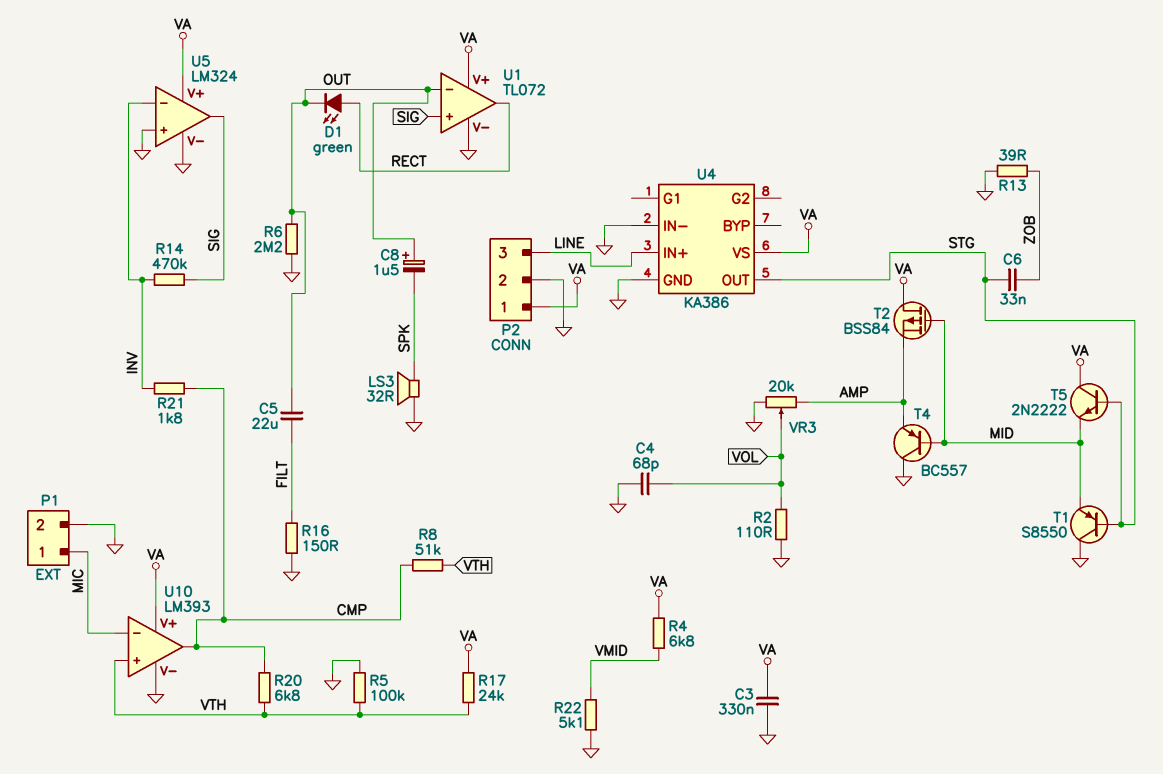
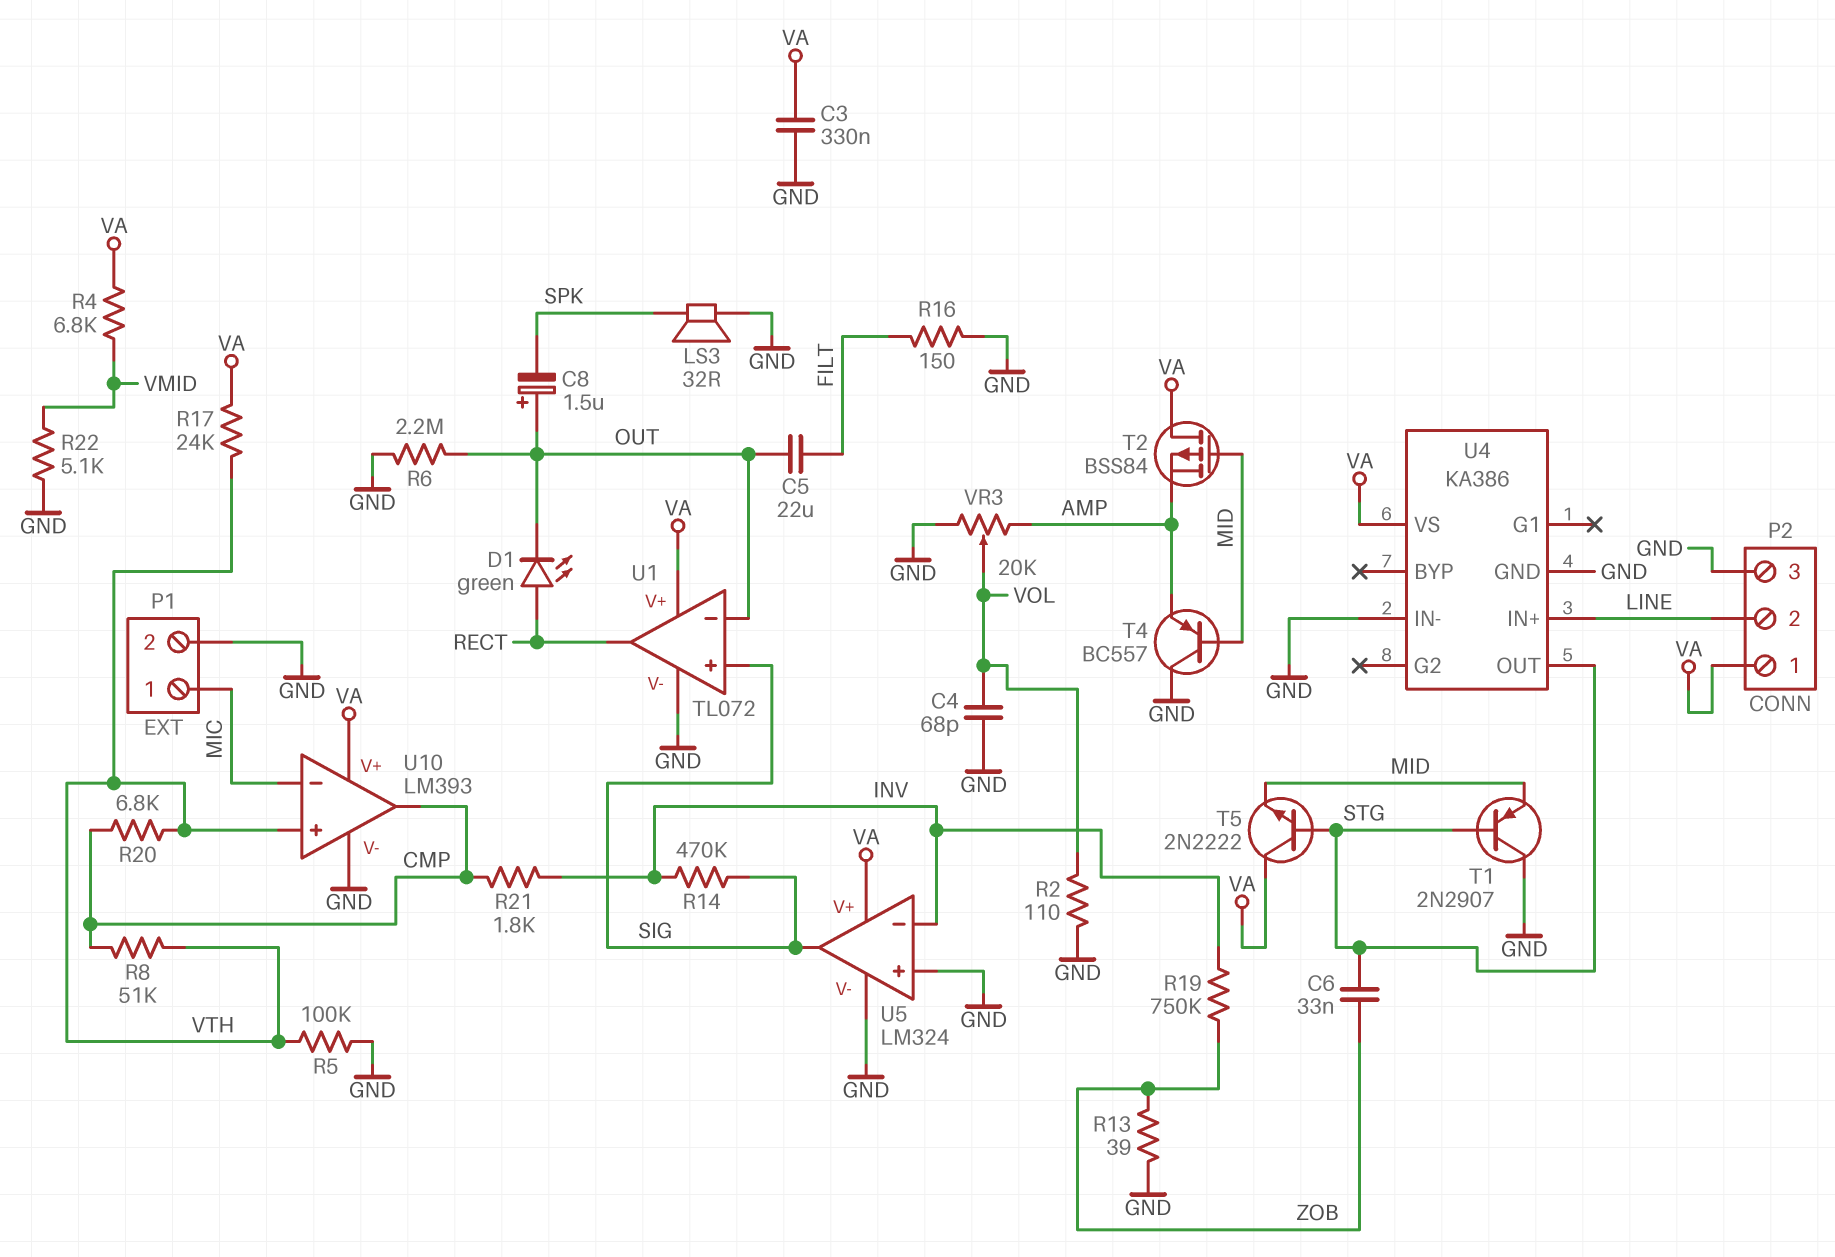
P2 pin 2: GND -> LINE
P2 pin 3: LINE -> GND
R19: none -> 750k (INV, ZOB)
T1: PNP S8550 (B STG, C GND, E MID) -> PNP 2N2907 (B STG, C GND, E MID)

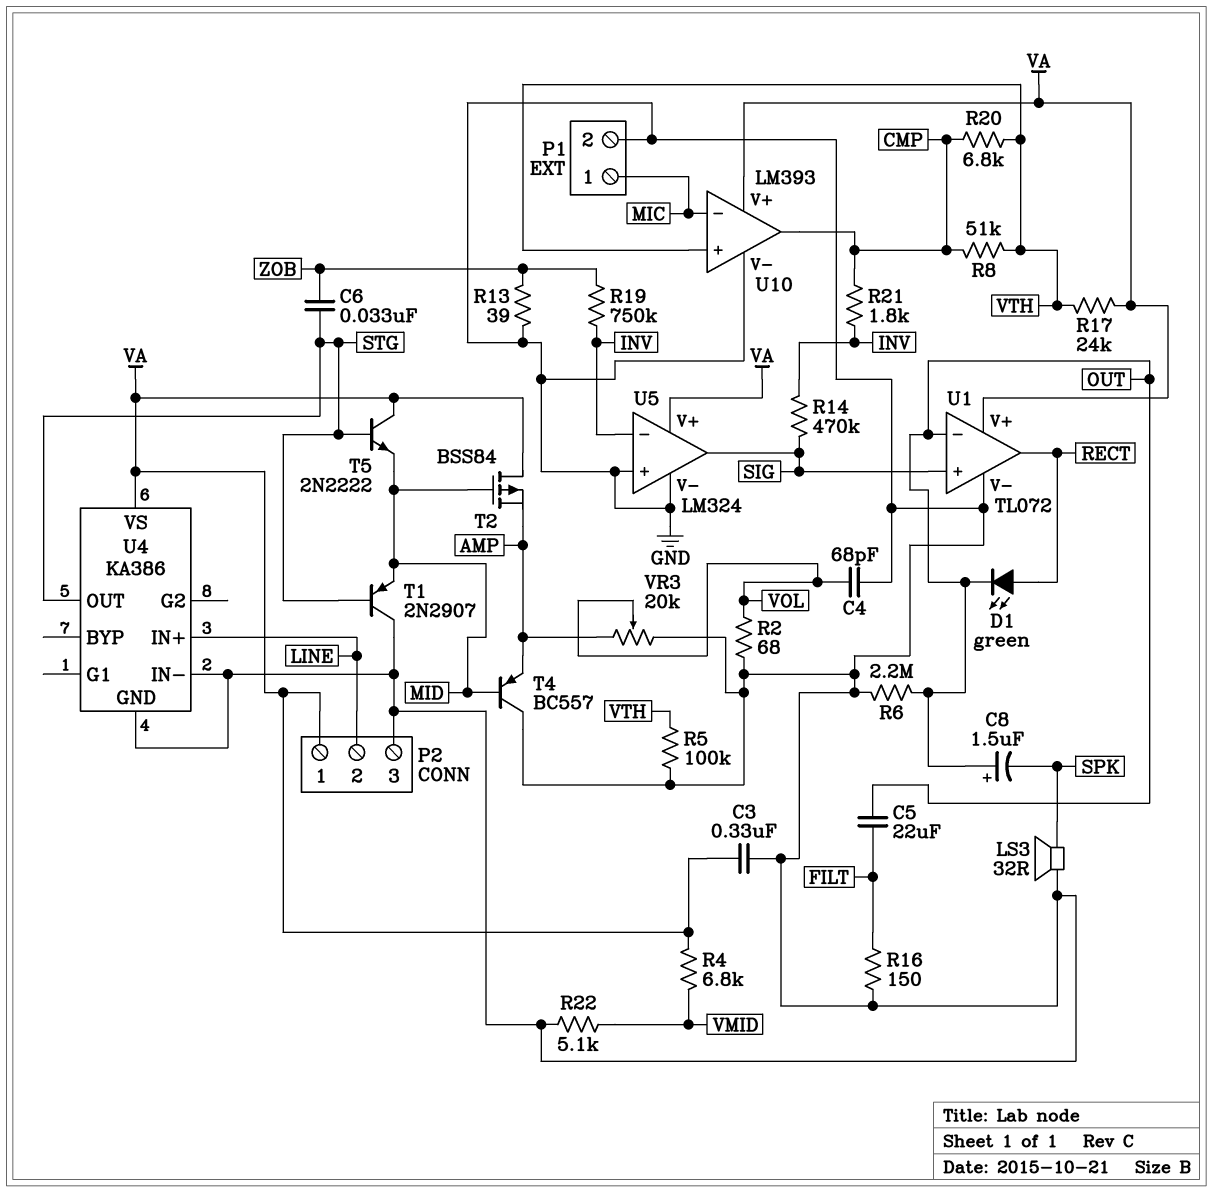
R2: 110 (GND, VOL) -> 68 (GND, VOL)

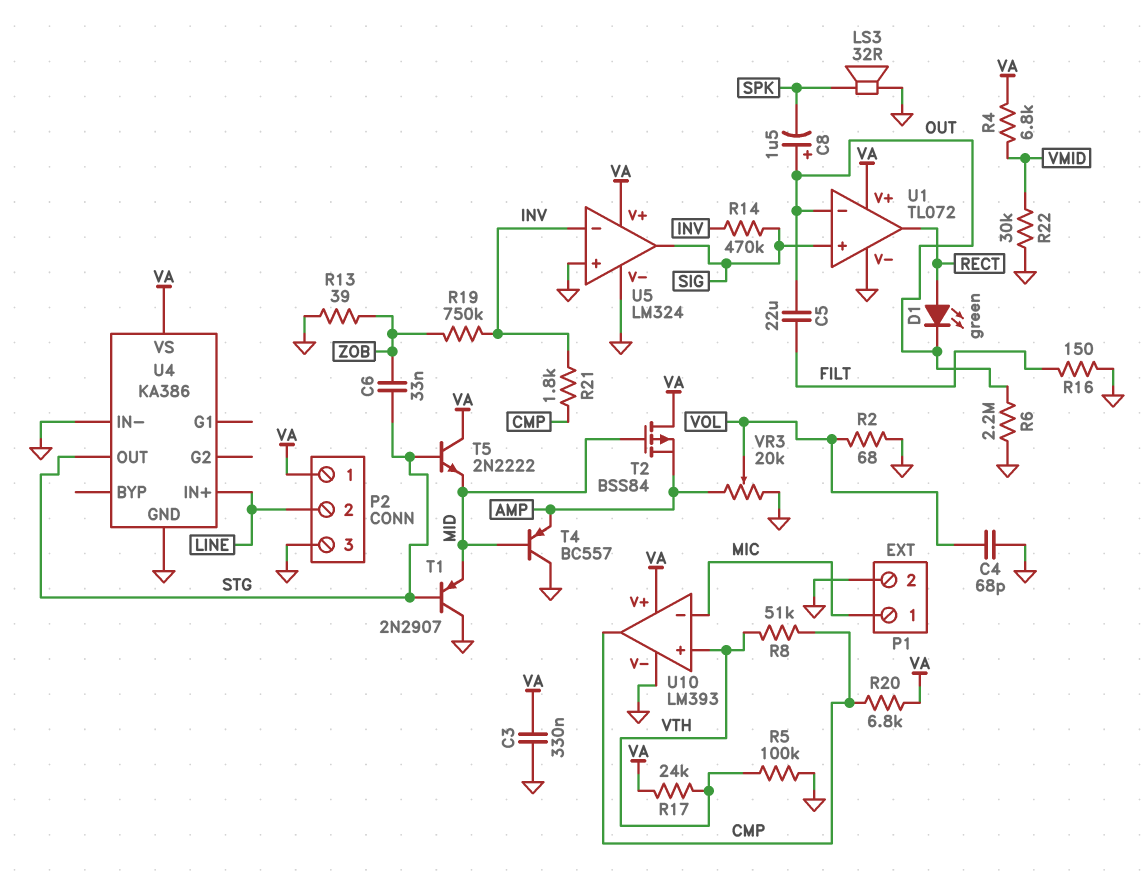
R20: 6.8k (CMP, VTH) -> 6.8k (CMP, VA)
R22: 5.1k (GND, VMID) -> 30k (GND, VMID)

